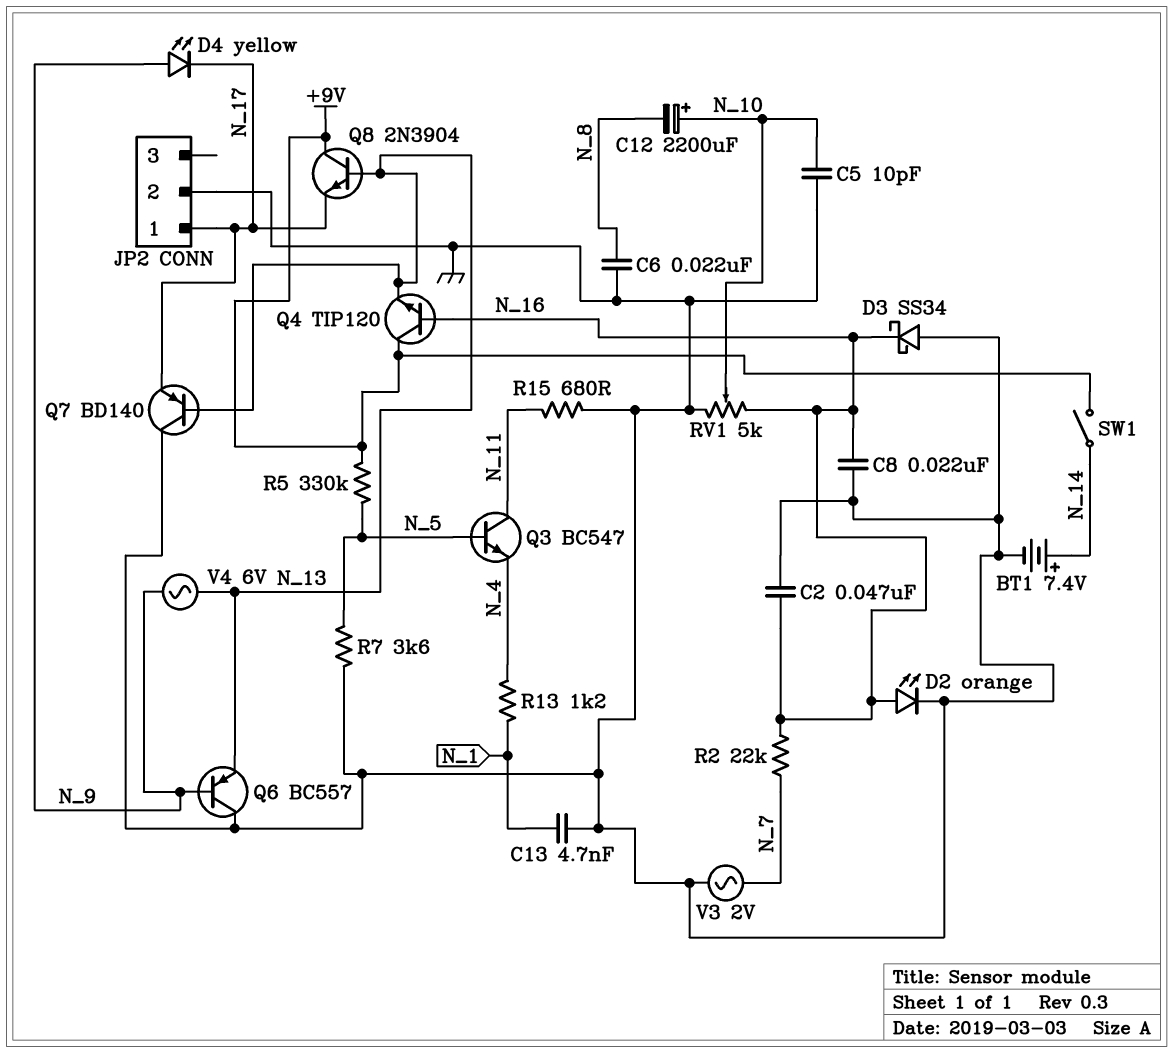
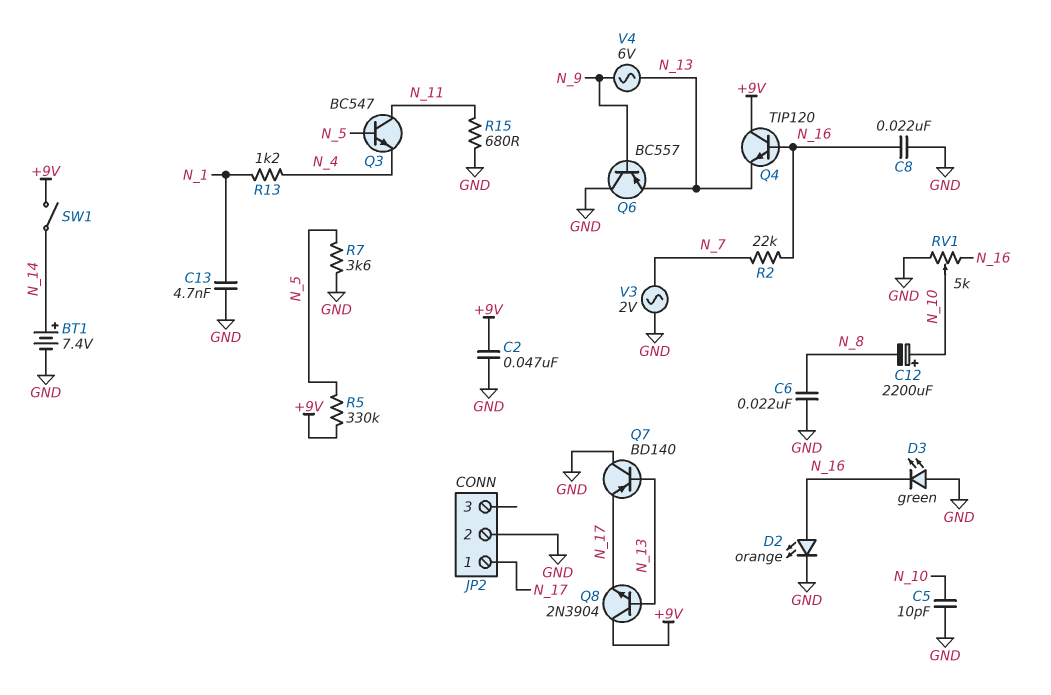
C2: 47nF (GND, N_16) -> 47nF (+9V, GND)
D3: schottky SS34 (A GND, K N_16) -> LED green (A GND, K N_16)
D4: LED yellow (A N_9, K N_17) -> none

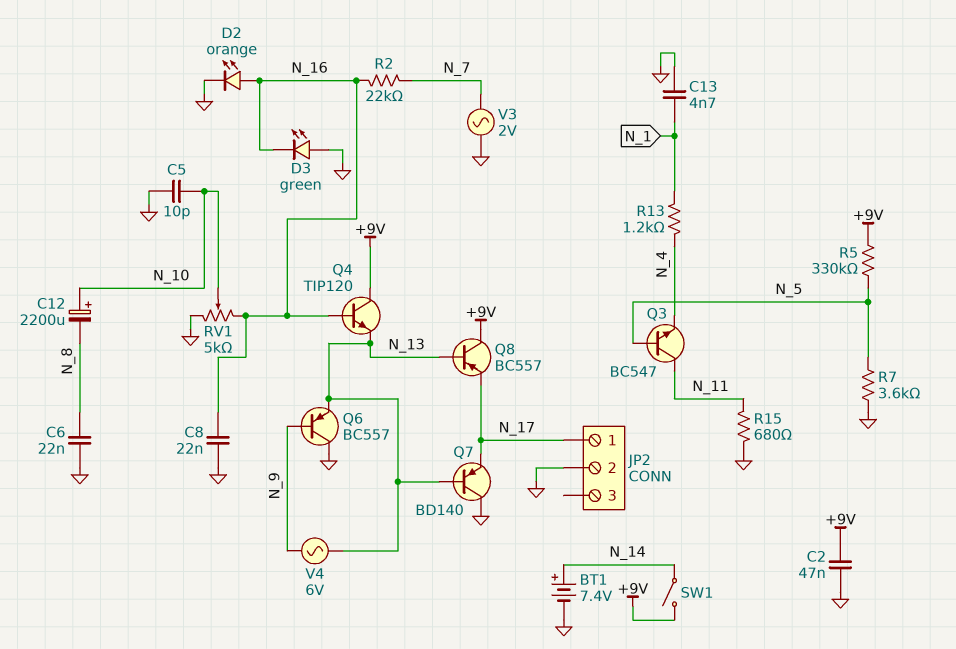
Q8: NPN 2N3904 (B N_13, C +9V, E N_17) -> PNP BC557 (B N_13, C +9V, E N_17)

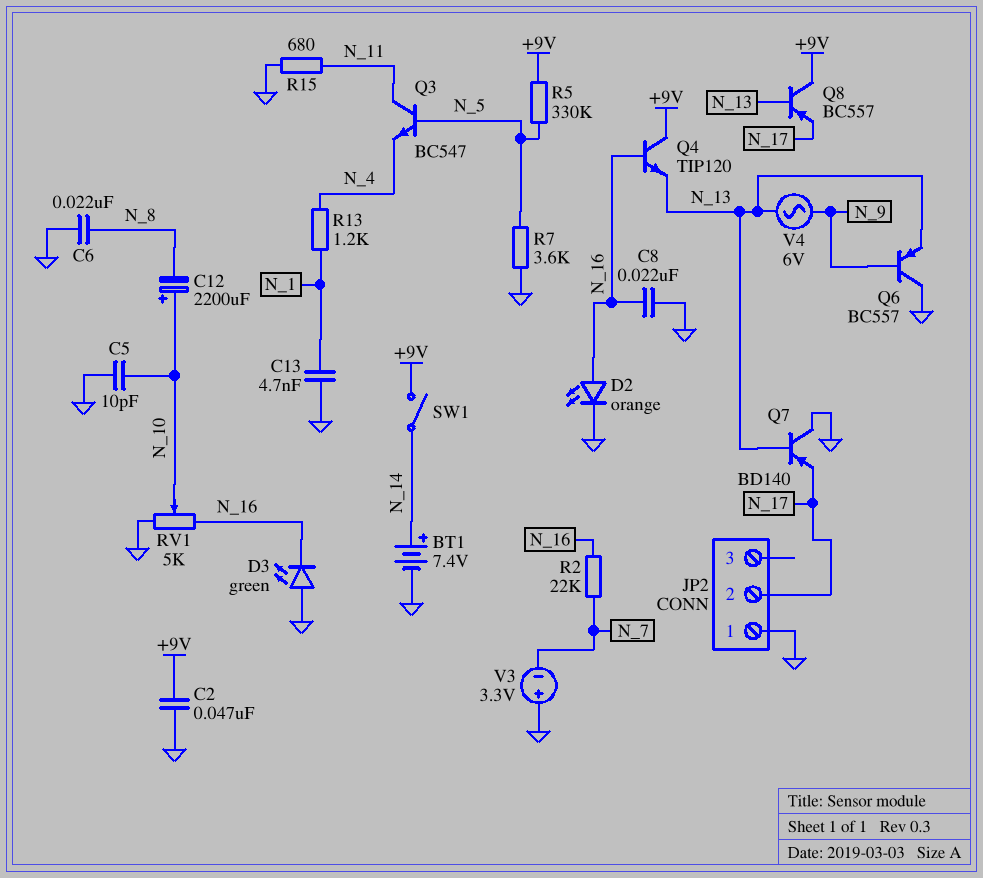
JP2 pin 1: N_17 -> GND
JP2 pin 2: GND -> N_17
V3: AC 2V (GND, N_7) -> 3.3V (plus GND, minus N_7)

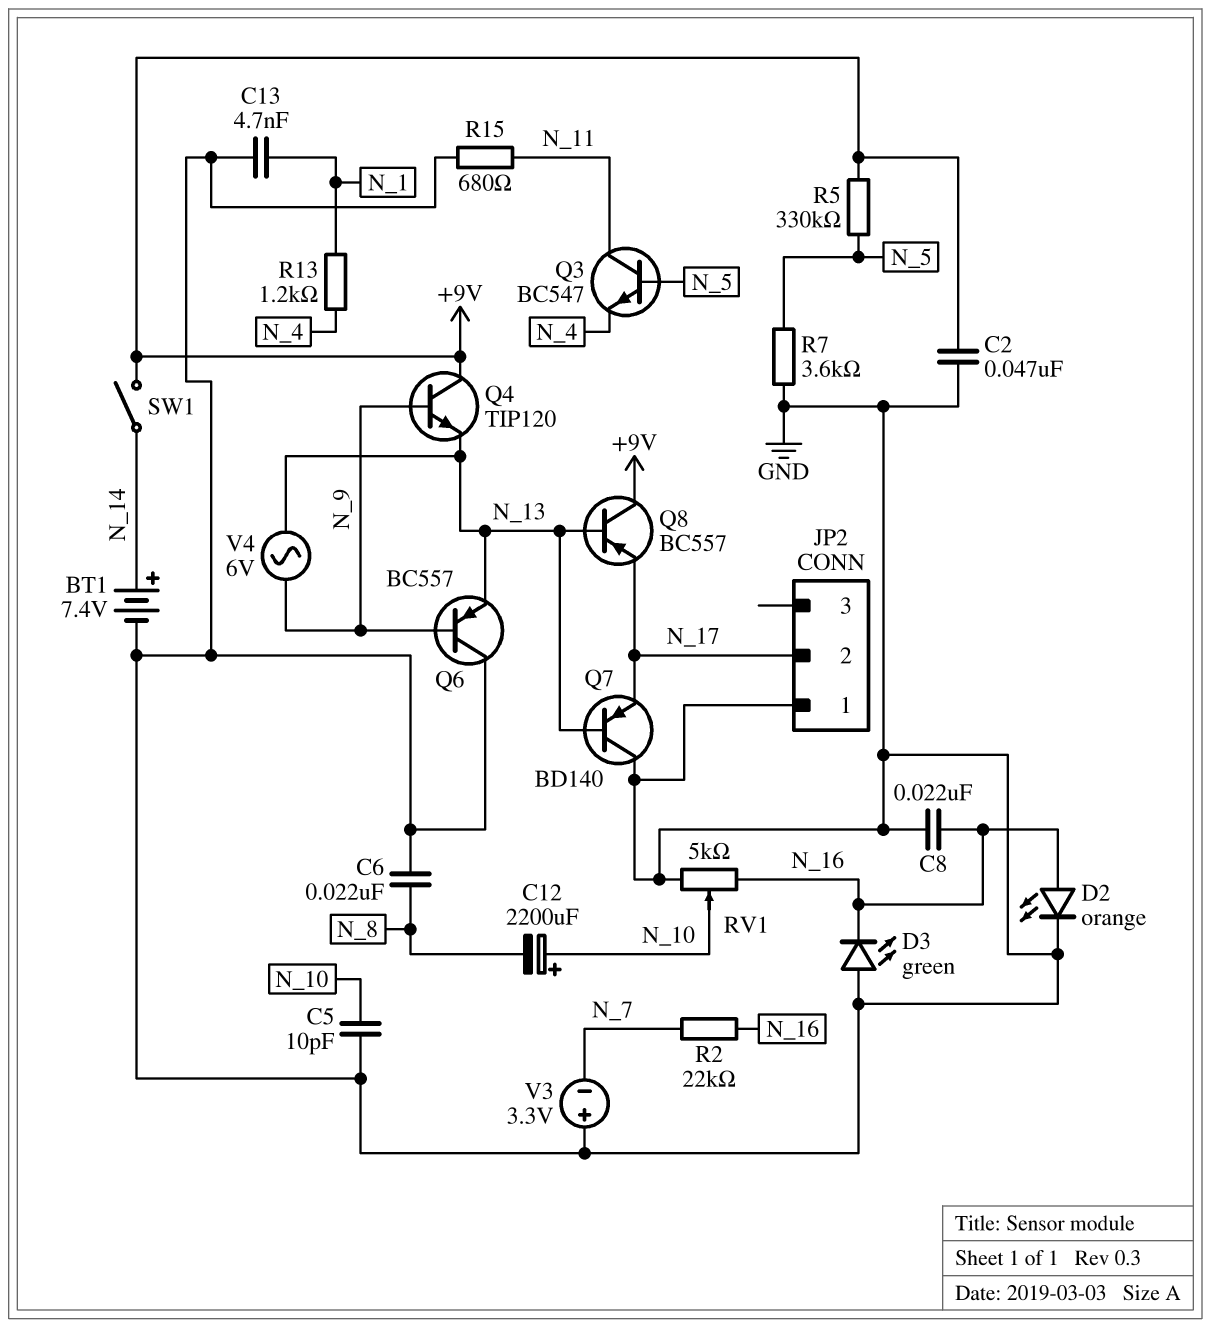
Q4: NPN TIP120 (B N_16, C +9V, E N_13) -> NPN TIP120 (B N_9, C +9V, E N_13)

